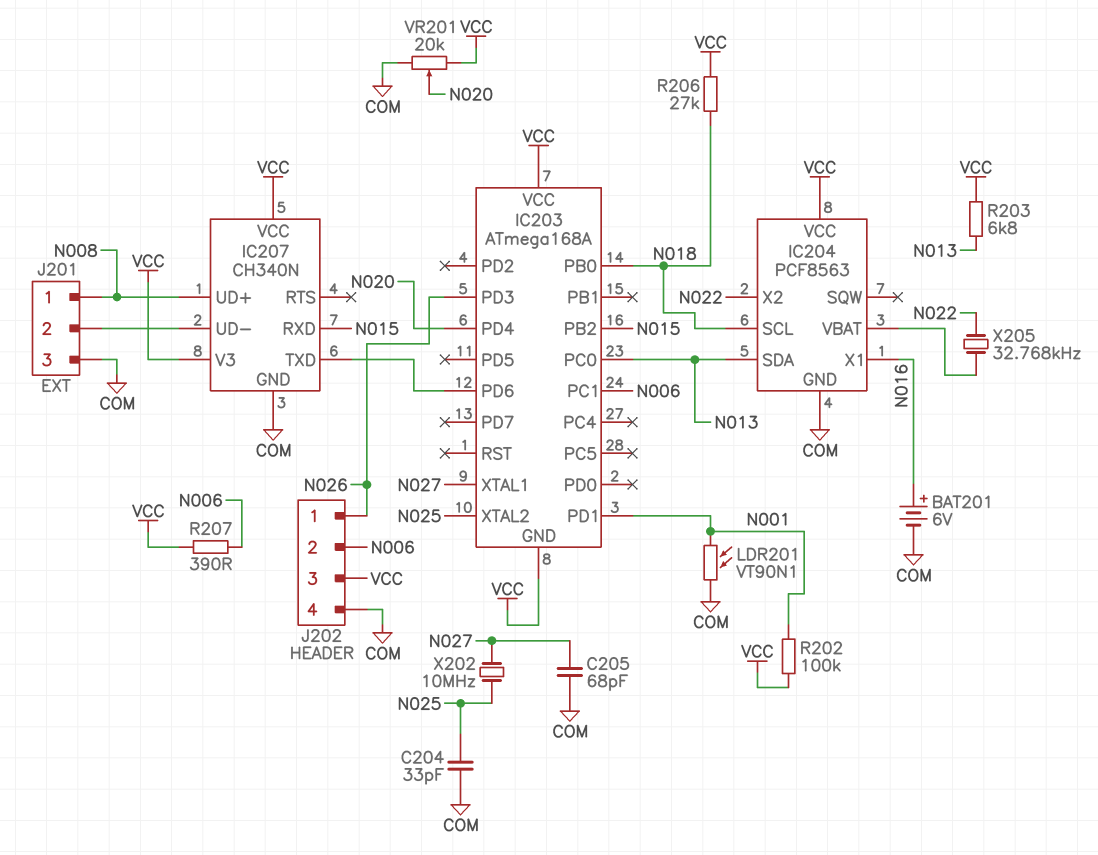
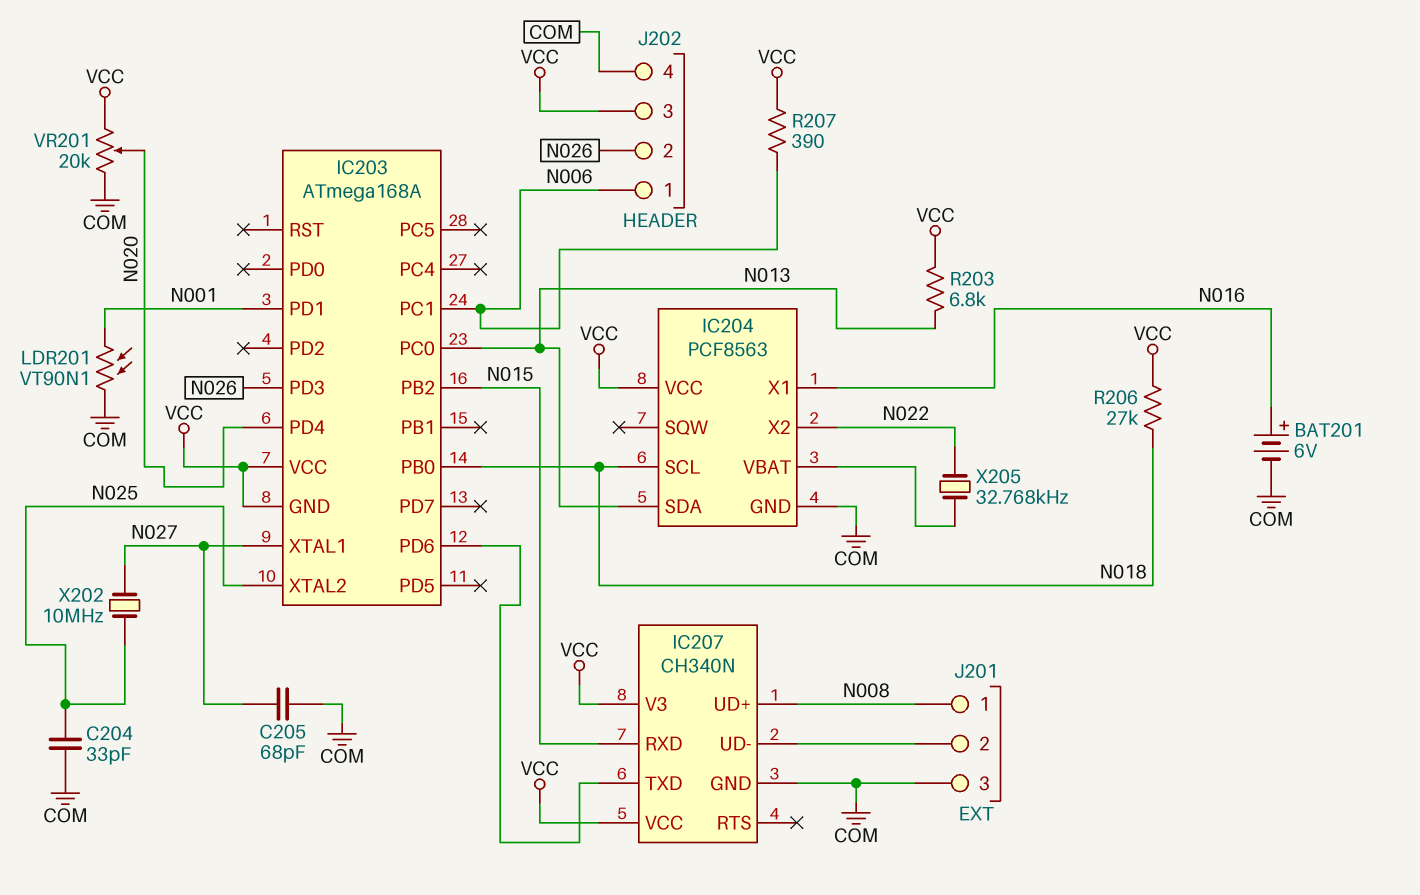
J202 pin 1: N026 -> N006
J202 pin 2: N006 -> N026
R202: 100k (N001, VCC) -> none

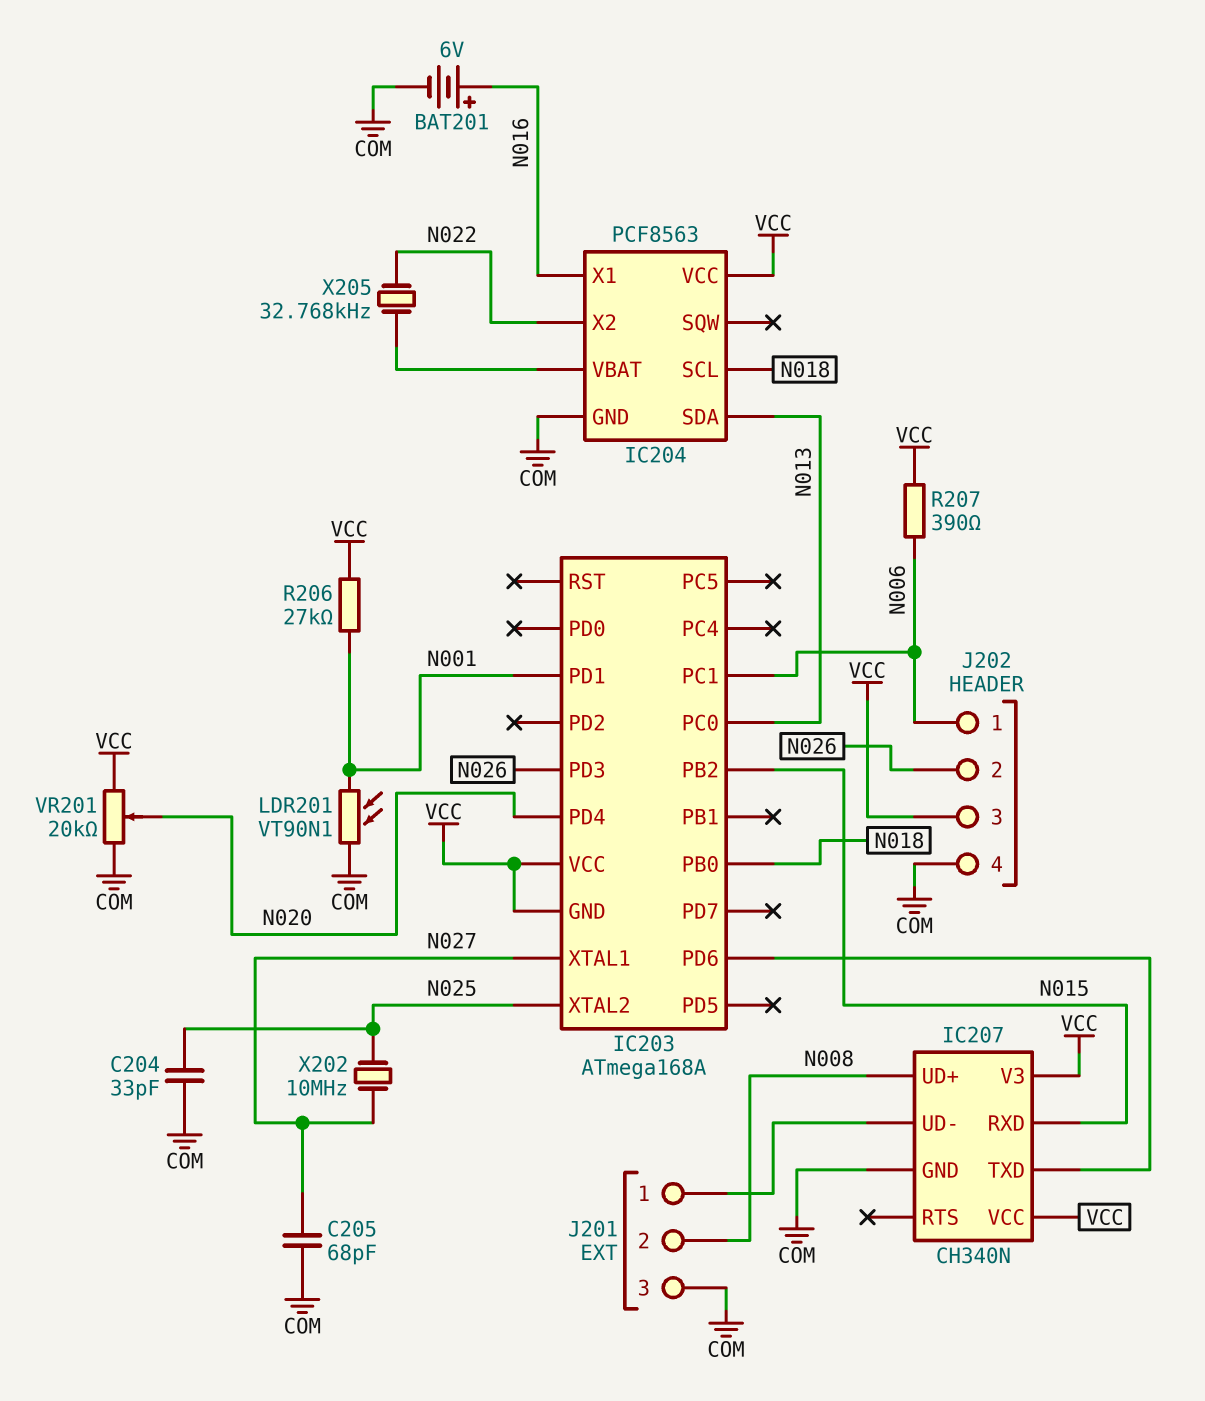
J201 pin 1: N008 -> IC207/UD-
J201 pin 2: IC207/UD- -> N008
R203: 6.8k (N013, VCC) -> none
R206: 27k (N018, VCC) -> 27k (N001, VCC)

